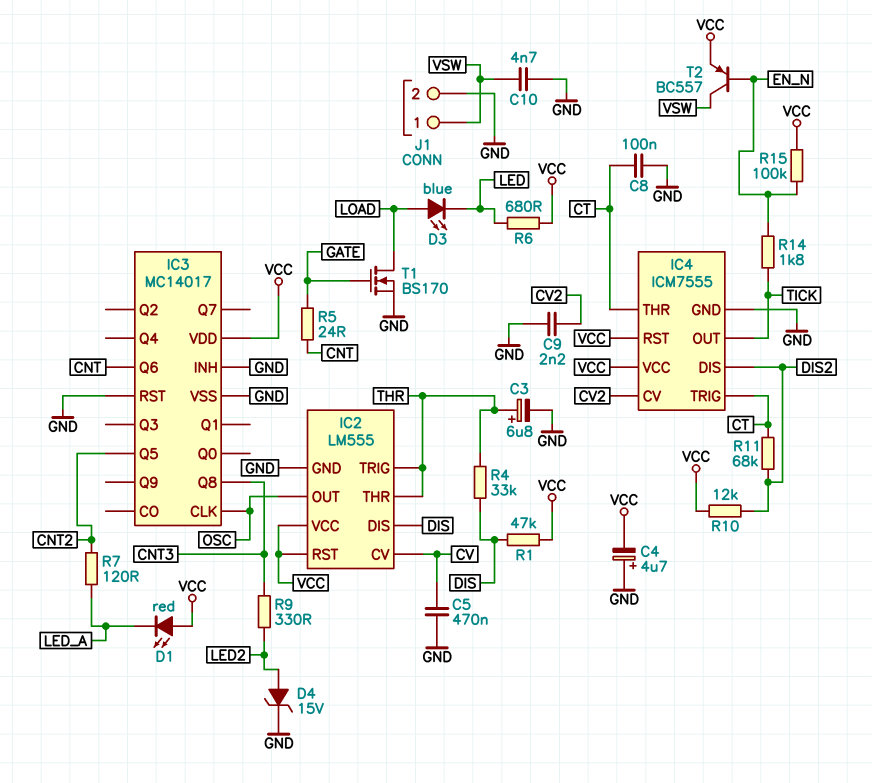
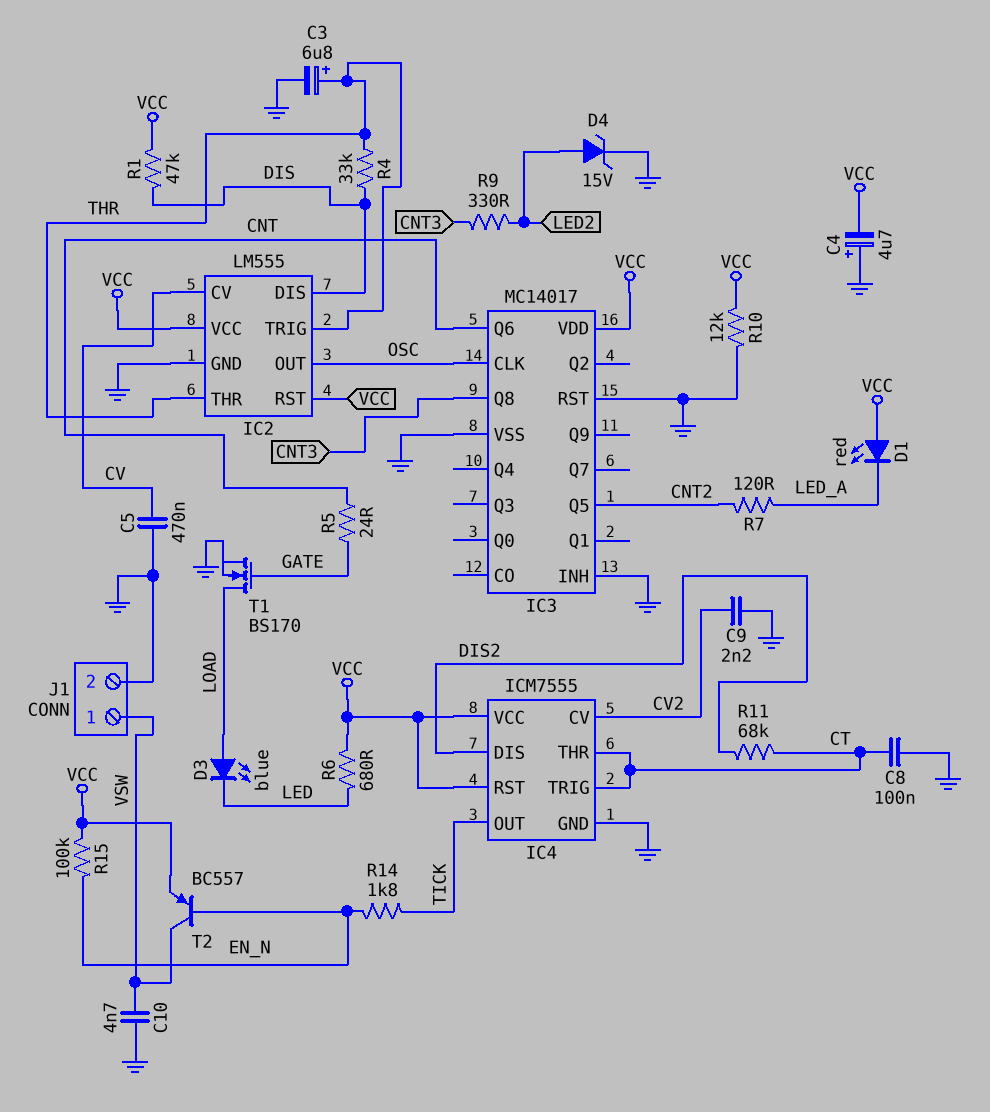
R10: 12k (DIS2, VCC) -> 12k (GND, VCC)

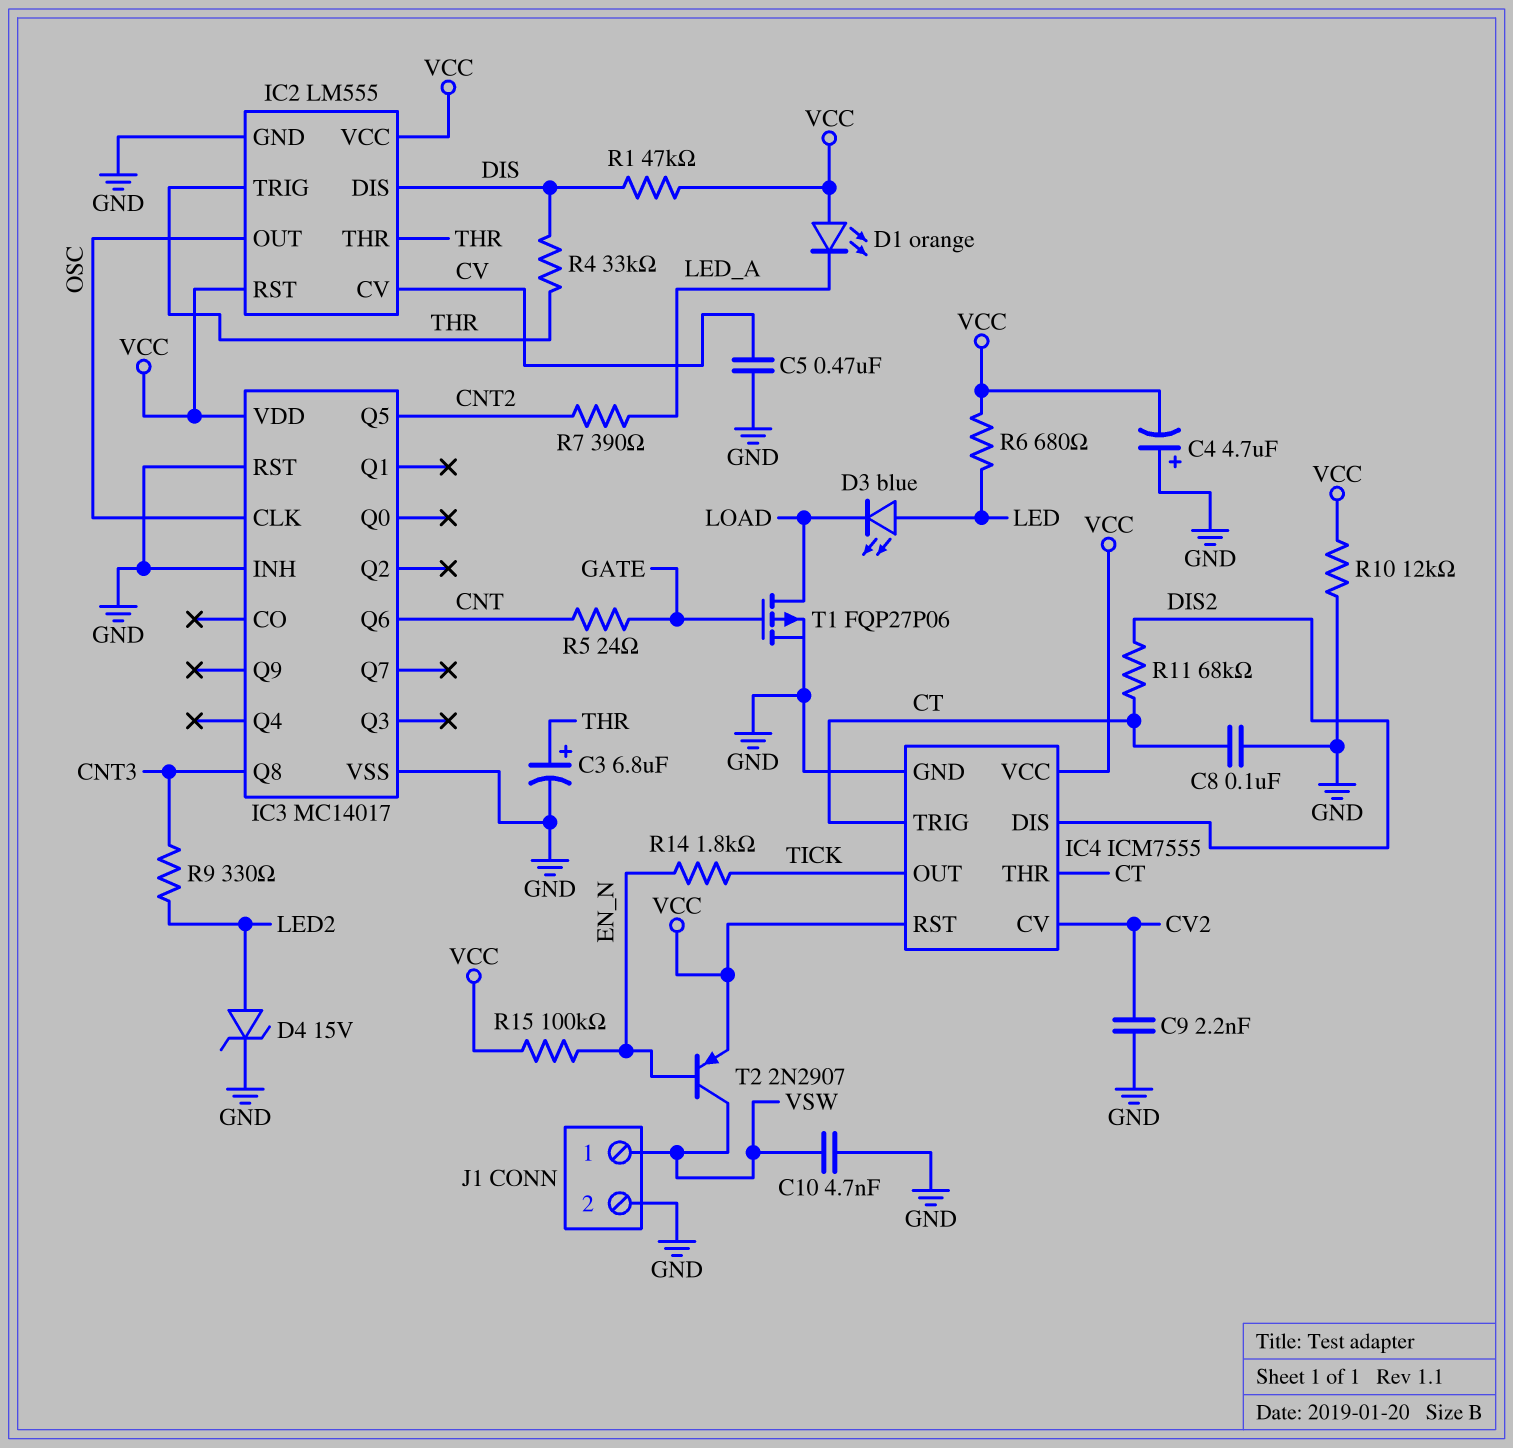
D1: LED red (A VCC, K LED_A) -> LED orange (A VCC, K LED_A)
D3: LED blue (A LOAD, K LED) -> LED blue (A LED, K LOAD)
R7: 120 (CNT2, LED_A) -> 390 (CNT2, LED_A)
T1: NMOS BS170 (G GATE, D LOAD, S GND) -> PMOS FQP27P06 (G GATE, D LOAD, S GND)
T2: PNP BC557 (B EN_N, C VSW, E VCC) -> PNP 2N2907 (B EN_N, C VSW, E VCC)

